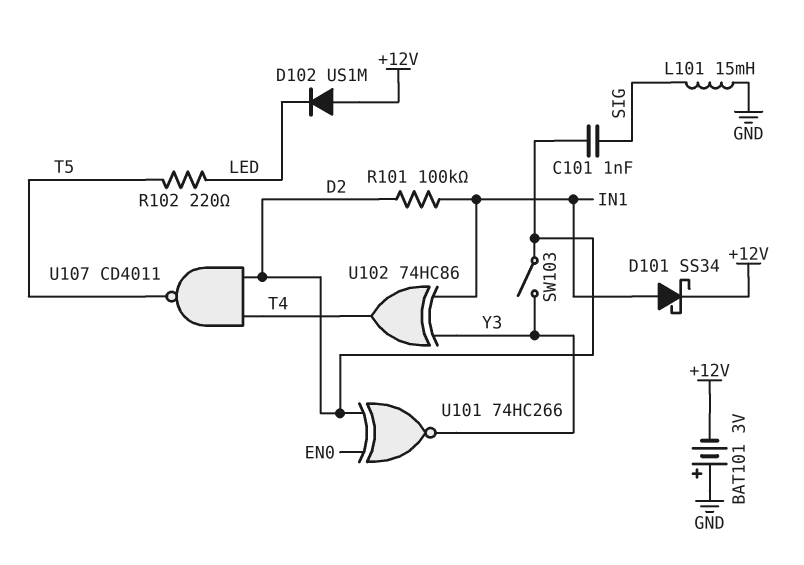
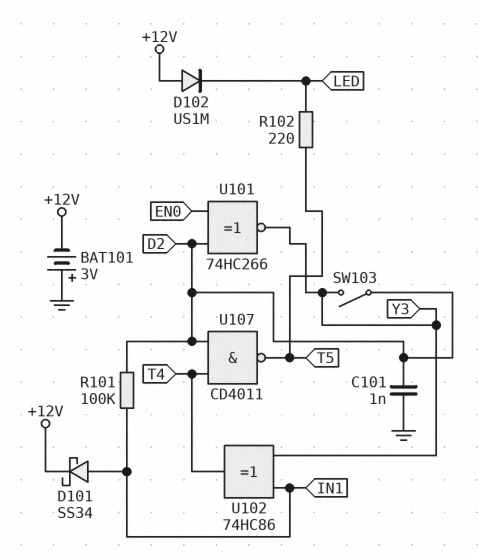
C101: 1nF (D2, SIG) -> 1nF (D2, GND)
L101: 15mH (GND, SIG) -> none

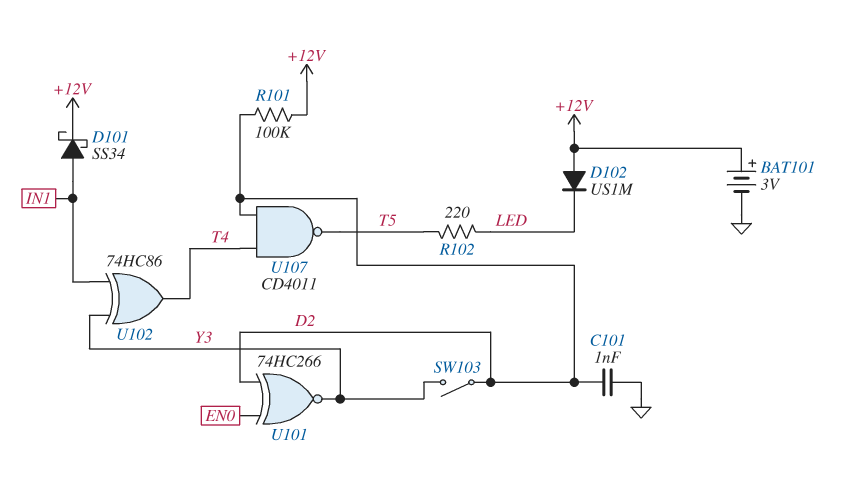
BAT101: 3V (plus GND, minus +12V) -> 3V (plus +12V, minus GND)
R101: 100k (D2, IN1) -> 100k (+12V, D2)

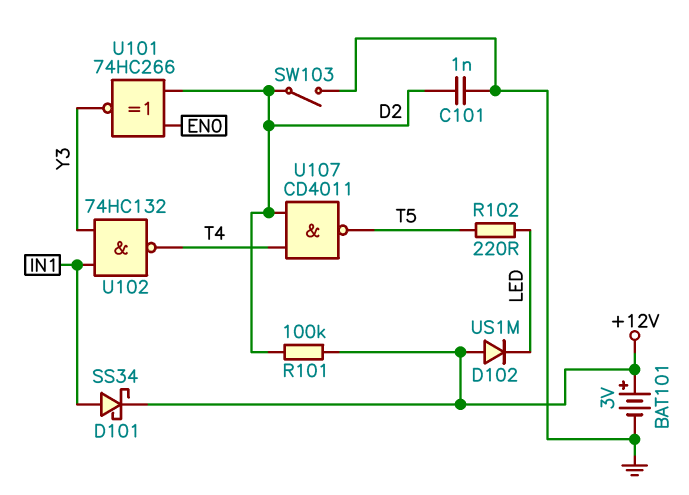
SW103: switch (D2, Y3) -> switch (D2, GND)
U102: XOR 74HC86 (in IN1, in Y3, out T4) -> NAND 74HC132 (in IN1, in Y3, out T4)

